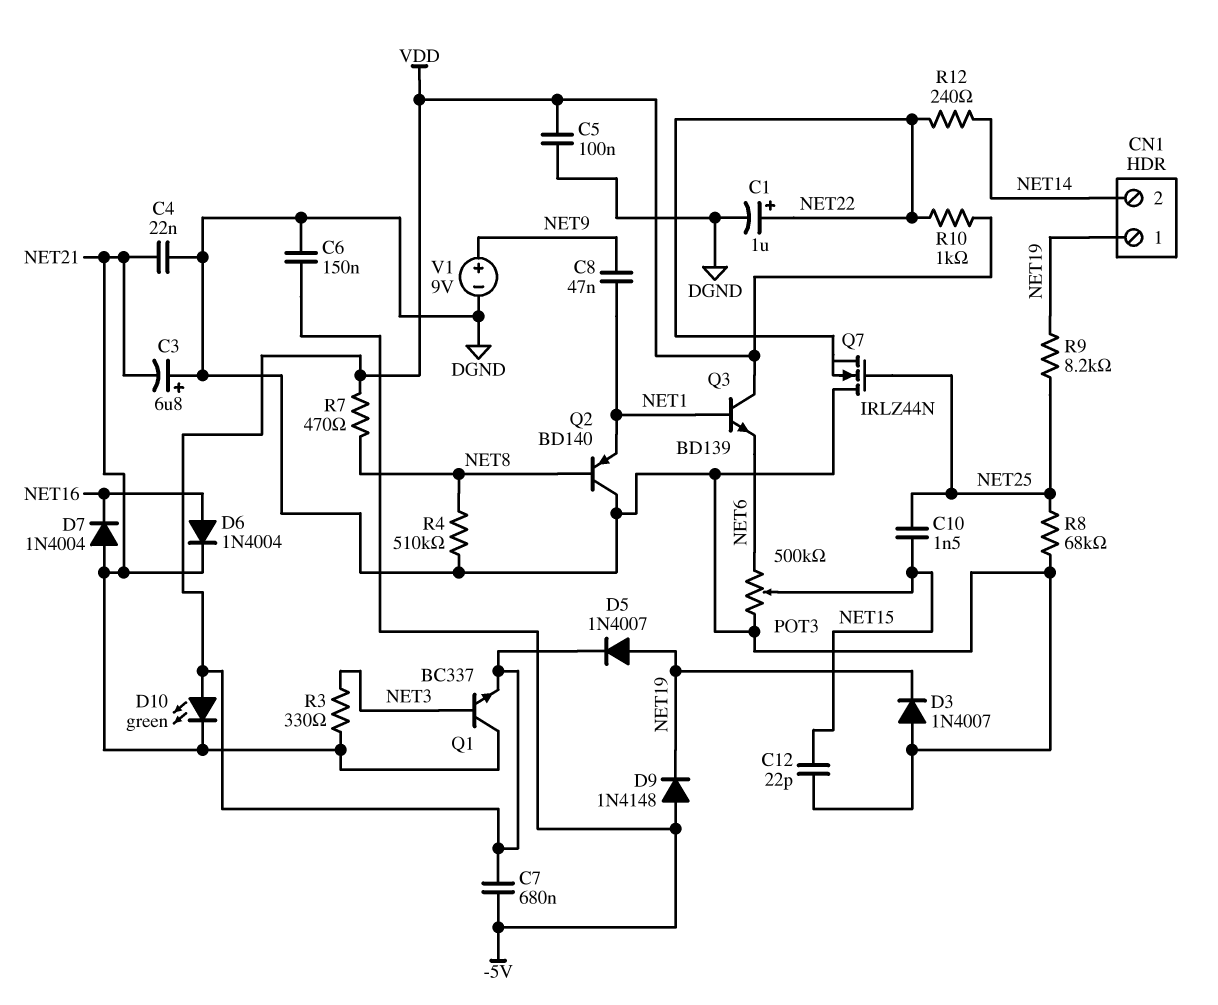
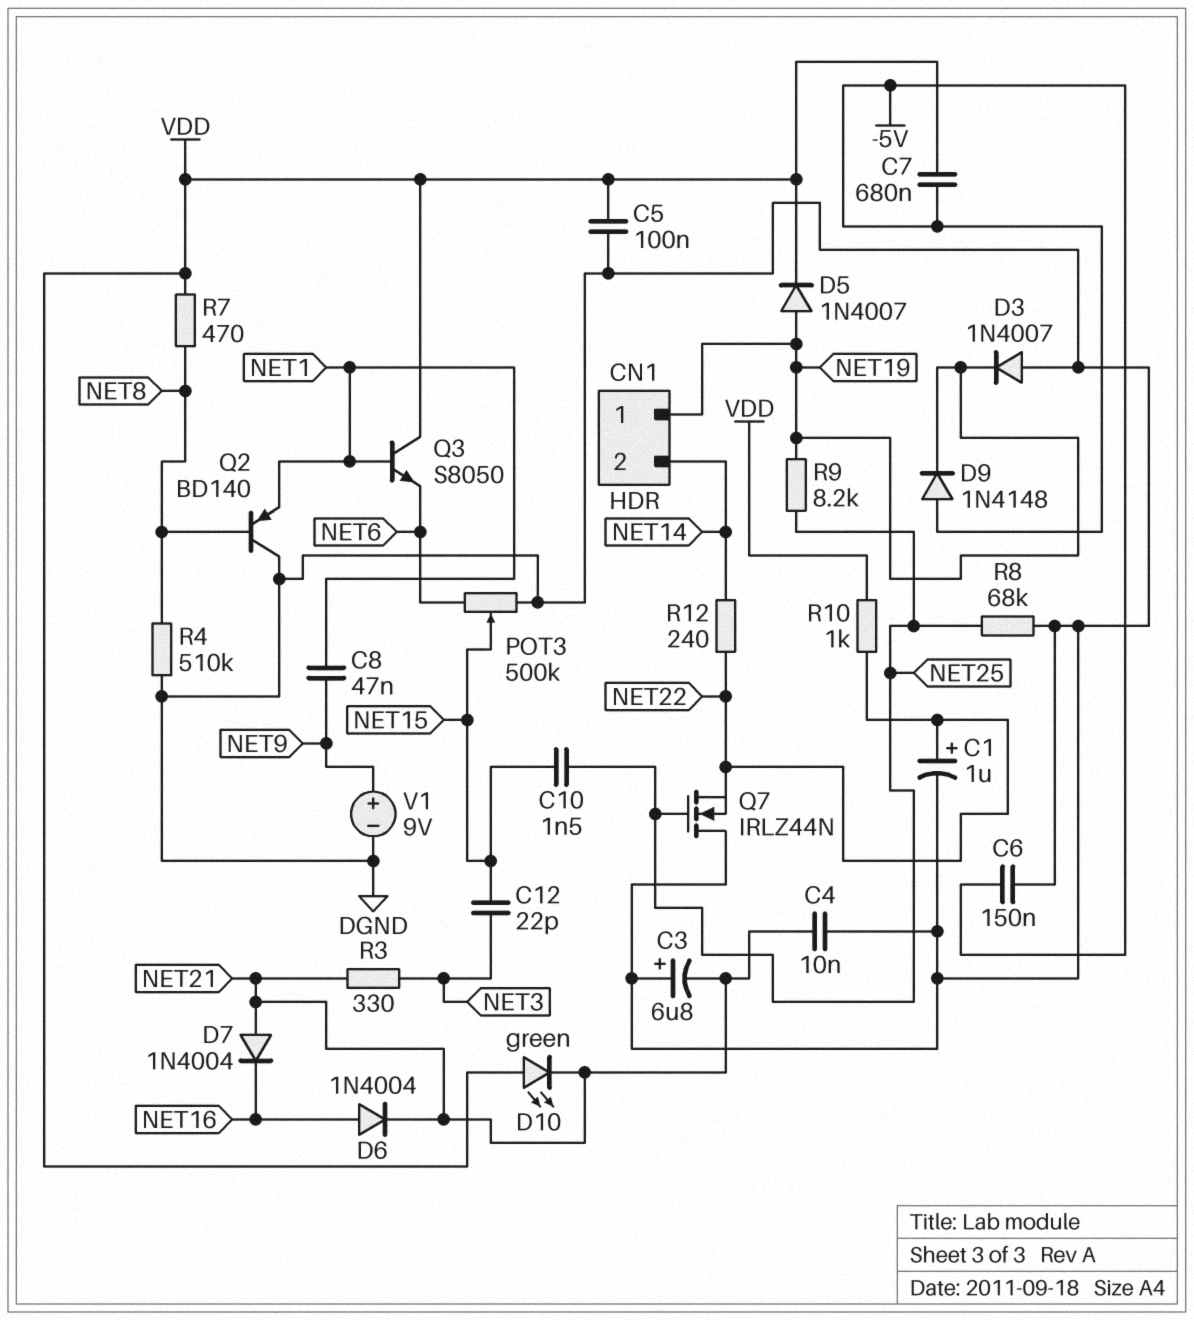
C4: 22nF (DGND, NET21) -> 10nF (DGND, NET21)
C12: 22pF (DGND, NET15) -> 22pF (NET3, NET15)
Q1: NPN BC337 (B NET3, C NET21, E VDD) -> none
Q3: NPN BD139 (B NET1, C VDD, E NET6) -> NPN S8050 (B NET1, C VDD, E NET6)

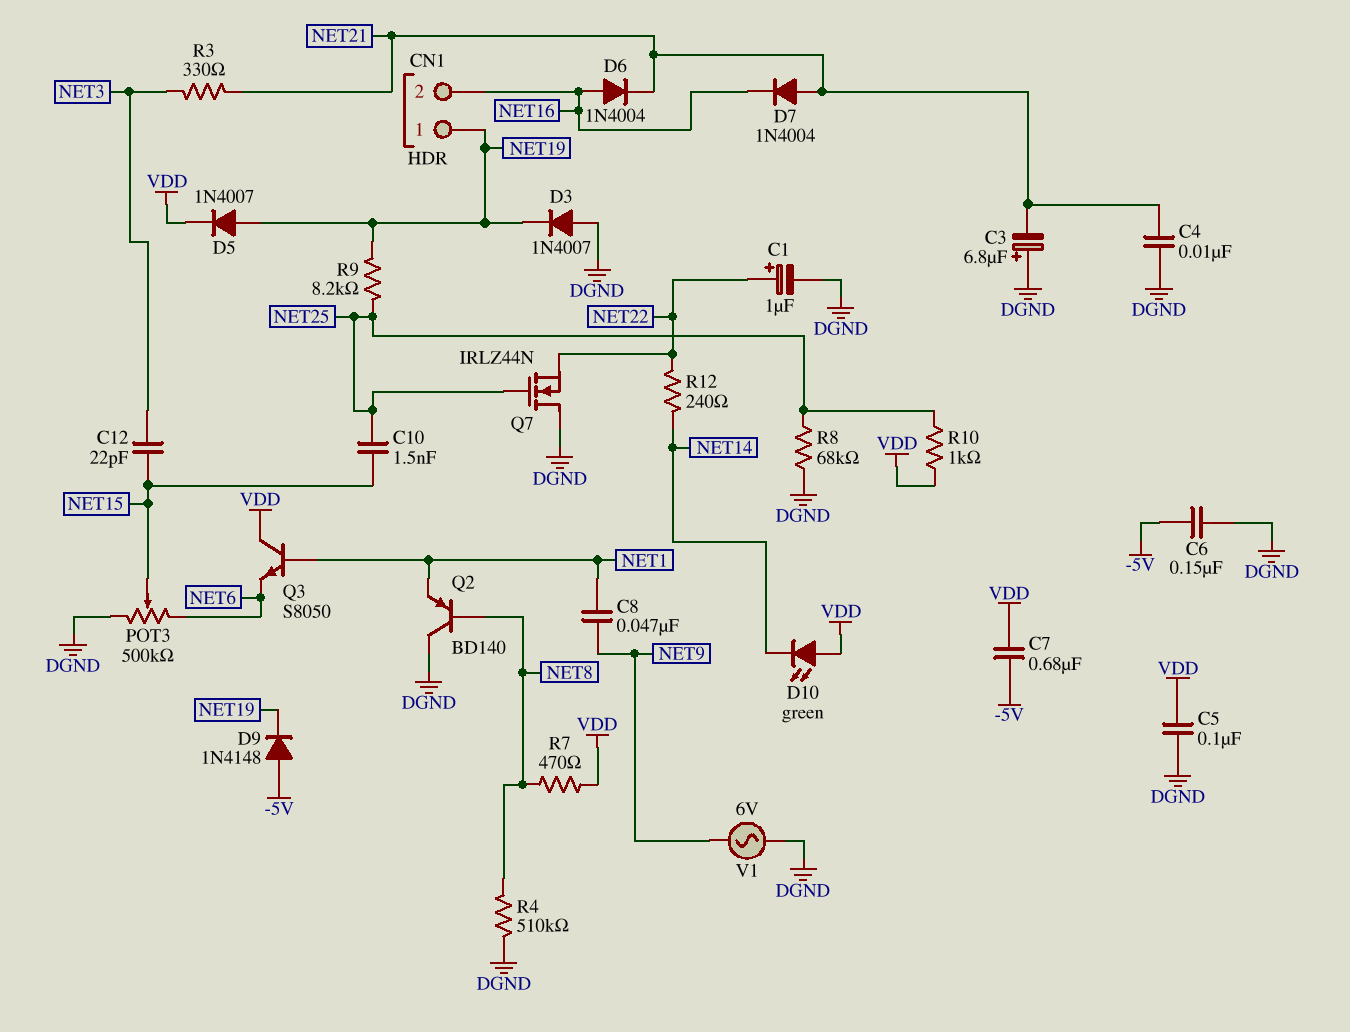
CN1 pin 2: NET14 -> NET16
D10: LED green (A VDD, K NET21) -> LED green (A VDD, K NET14)
R10: 1k (NET22, VDD) -> 1k (NET25, VDD)
V1: 9V (plus NET9, minus DGND) -> AC 6V (DGND, NET9)

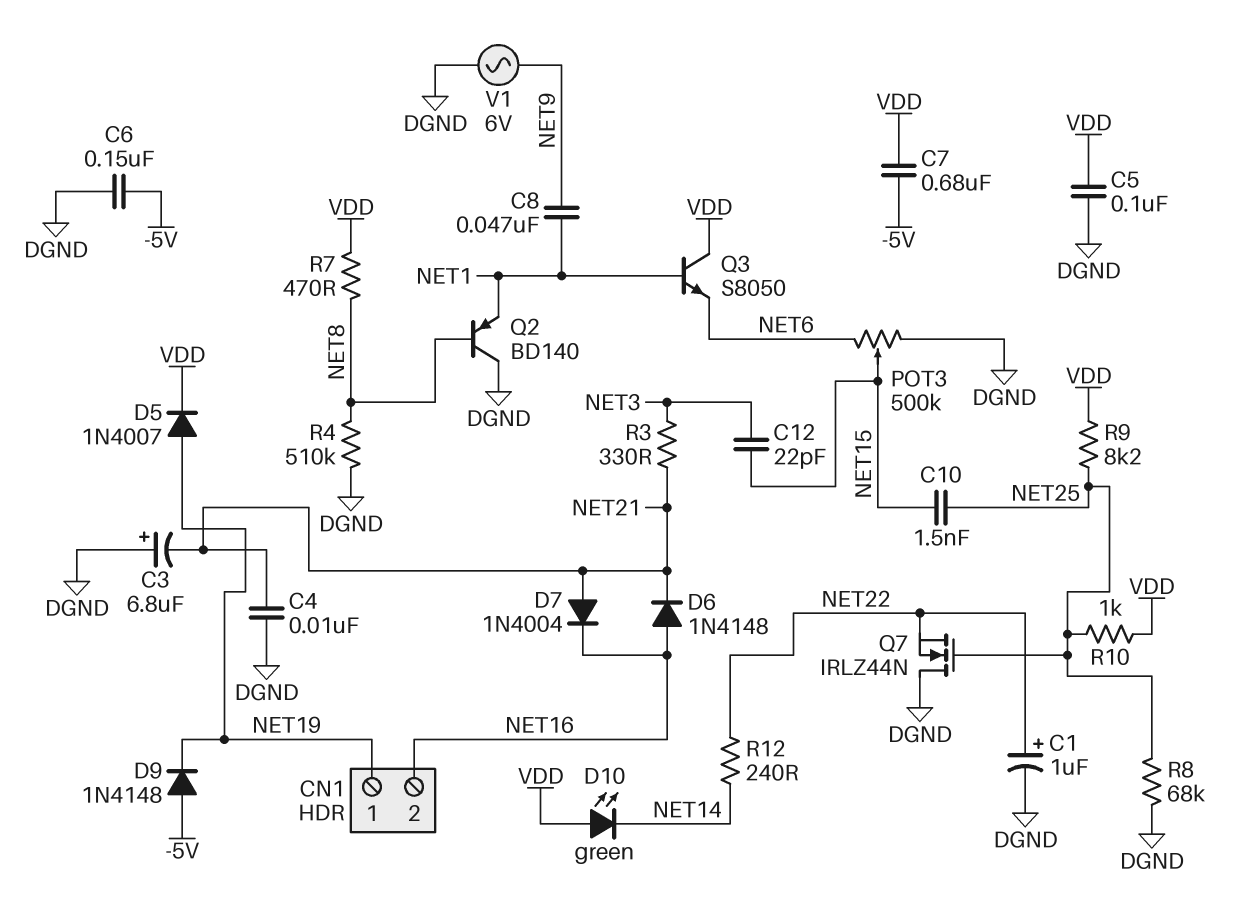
D3: diode 1N4007 (A DGND, K NET19) -> none
D6: diode 1N4004 (A NET16, K NET21) -> diode 1N4148 (A NET16, K NET21)
R9: 8.2k (NET19, NET25) -> 8.2k (NET25, VDD)

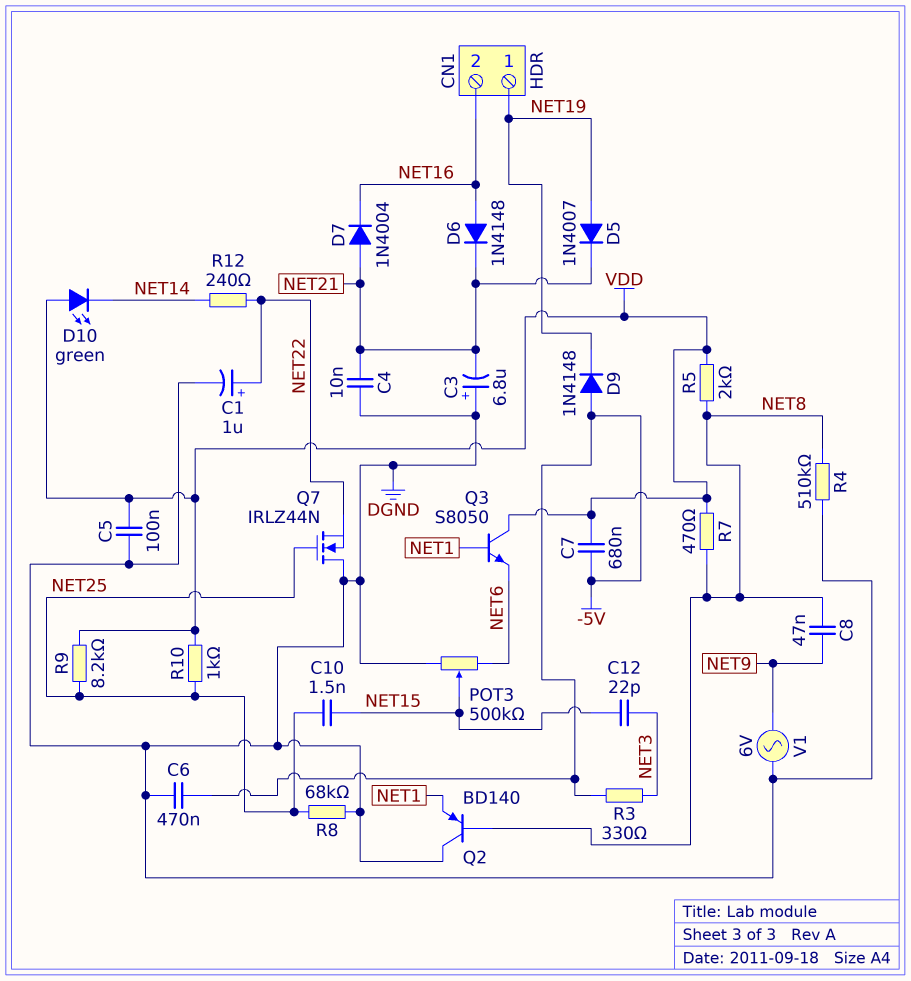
C6: 150nF (-5V, DGND) -> 470nF (-5V, DGND)
C8: 47nF (NET1, NET9) -> 47nF (NET8, NET9)
D5: diode 1N4007 (A NET19, K VDD) -> diode 1N4007 (A NET19, K NET21)
R3: 330 (NET3, NET21) -> 330 (-5V, NET3)
R5: none -> 2k (NET8, VDD)

